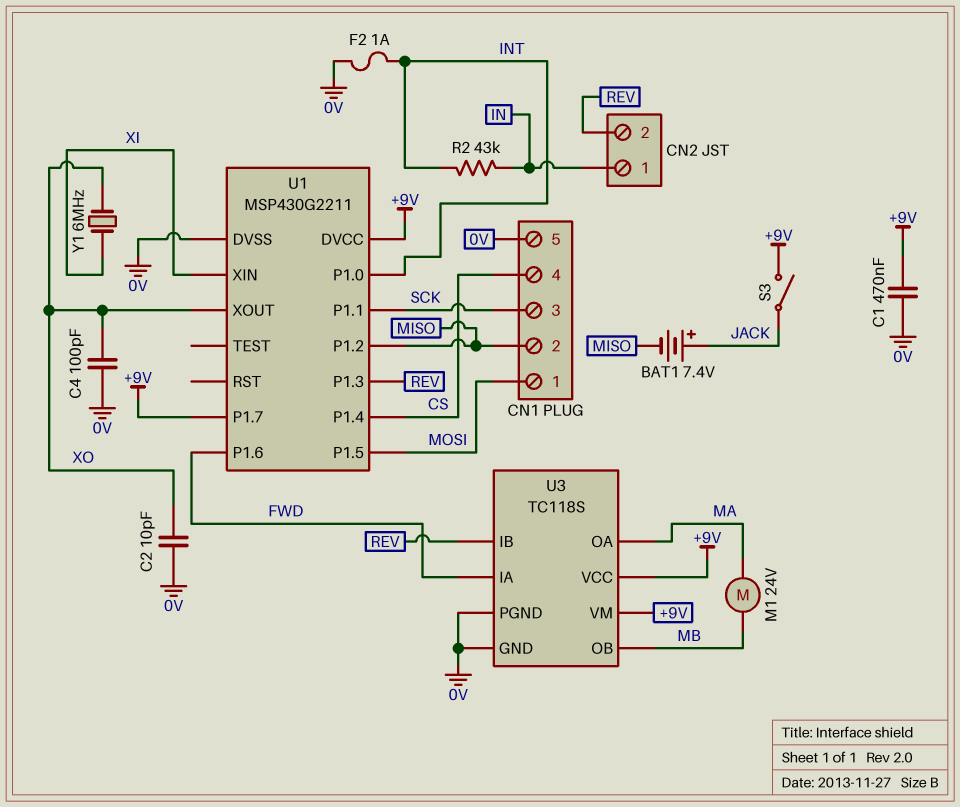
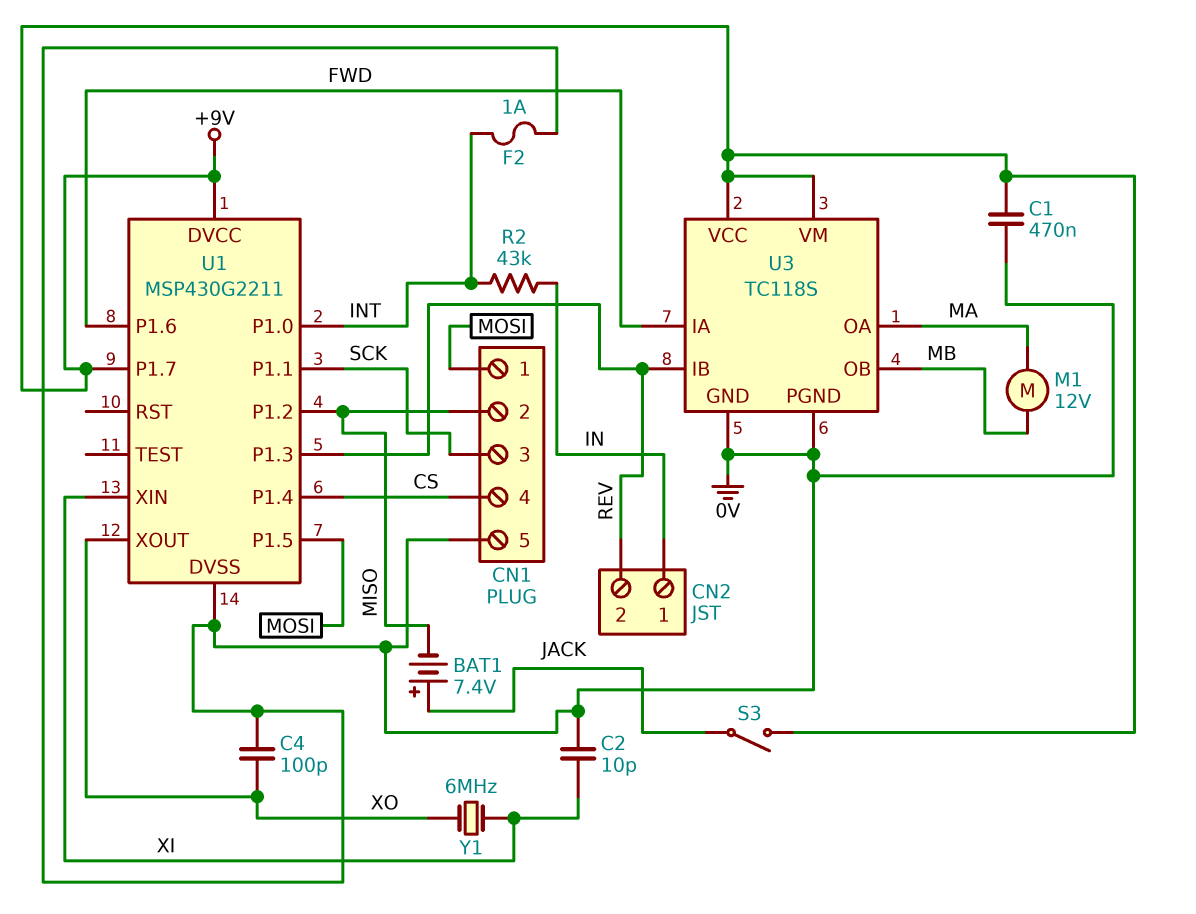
C2: 10pF (0V, XO) -> 10pF (0V, XI)
M1: motor 24V (MA, MB) -> motor 12V (MA, MB)

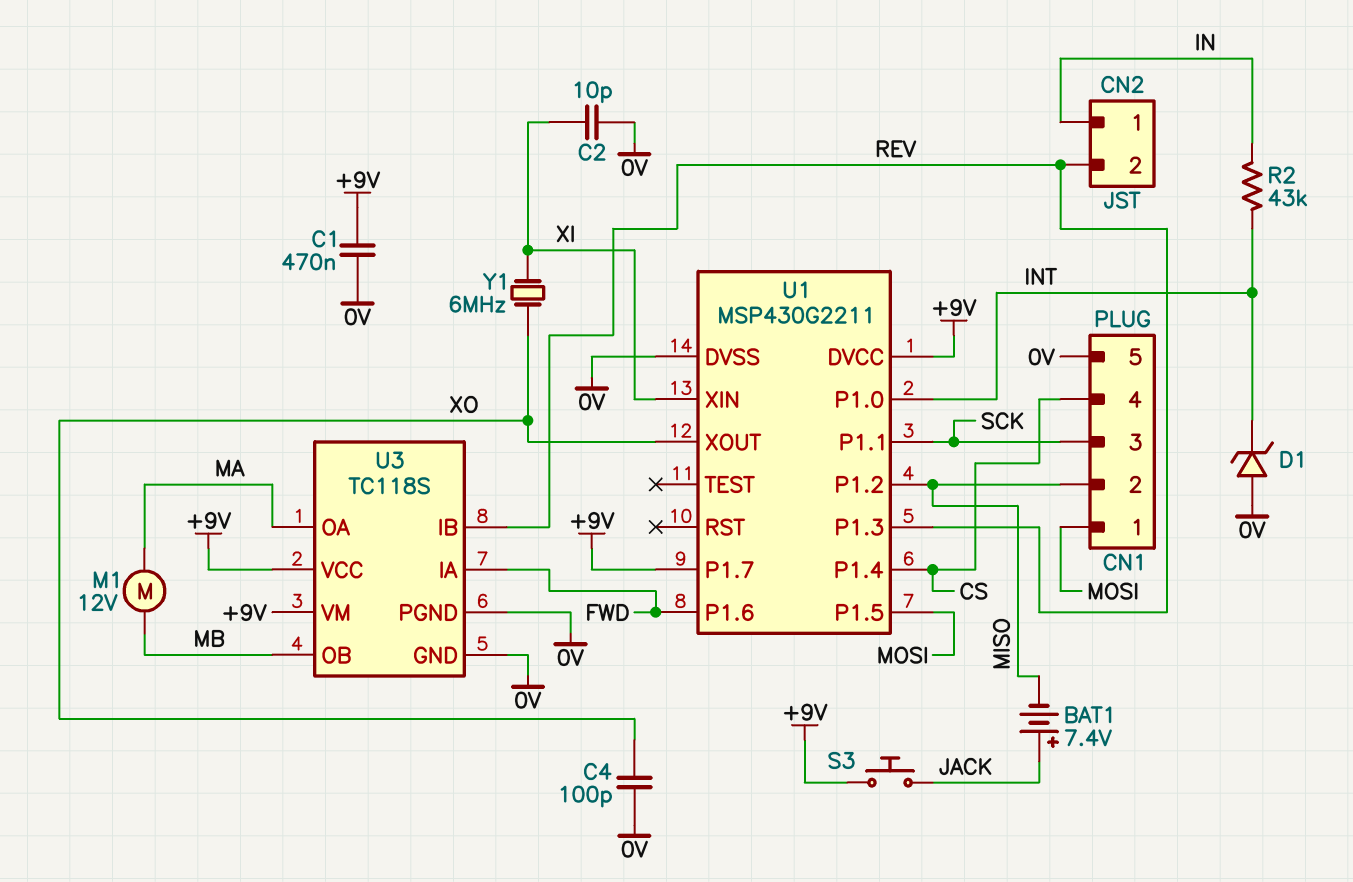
D1: none -> zener (A 0V, K INT)
F2: 1A (0V, INT) -> none
S3: switch (+9V, JACK) -> button (+9V, JACK)

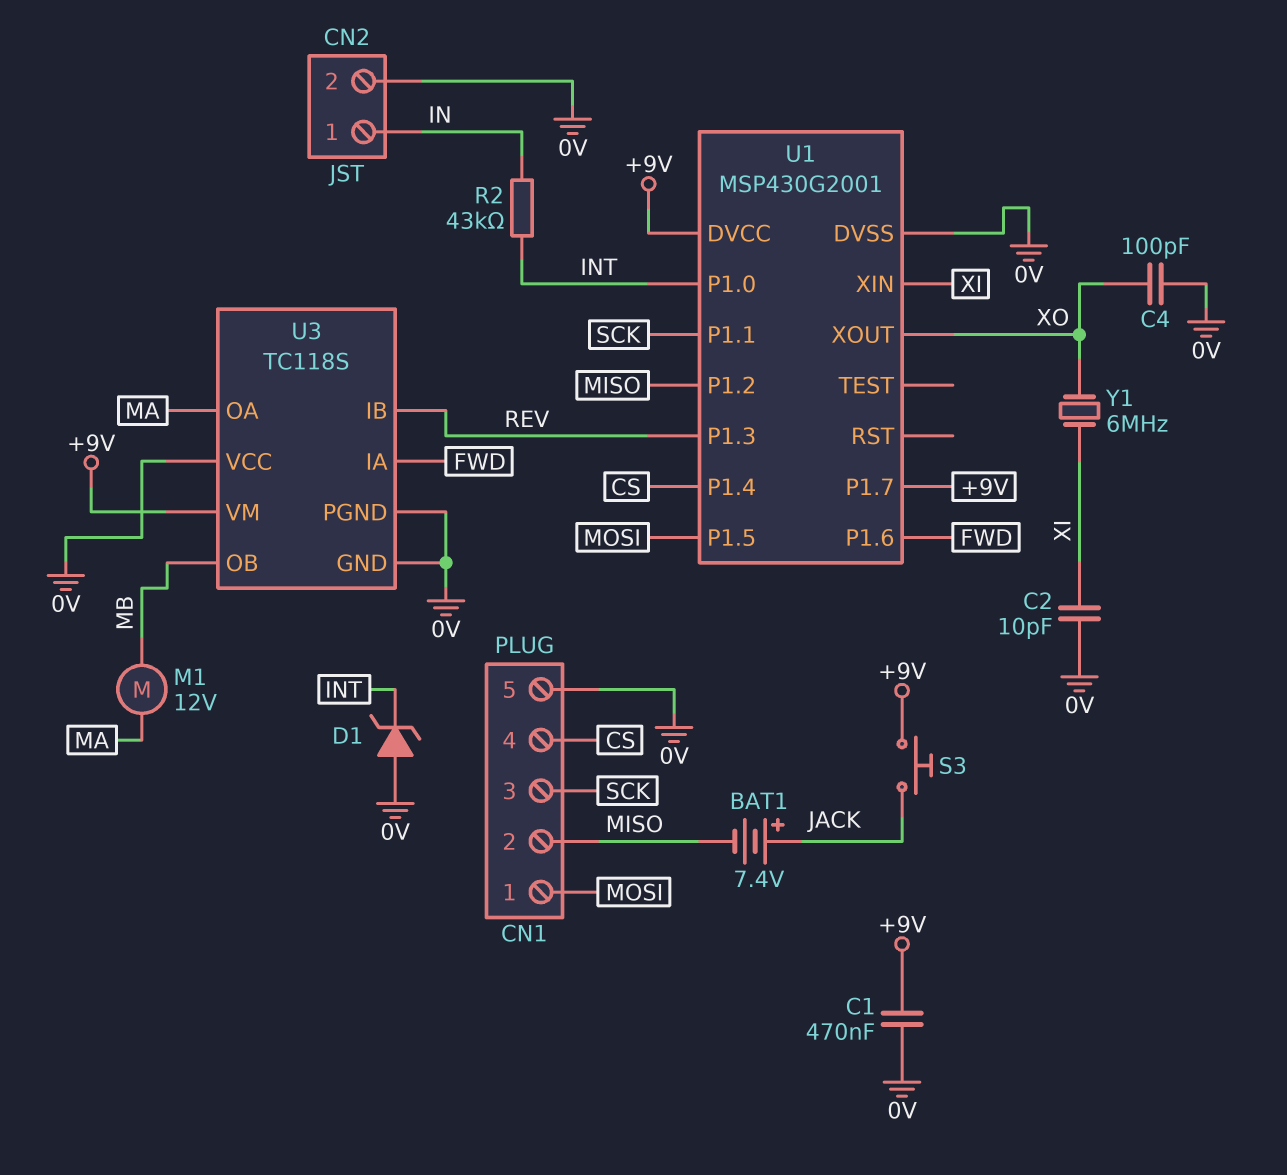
CN2 pin 2: REV -> 0V
U1: MSP430G2211 -> MSP430G2001
U3 pin VCC: +9V -> 0V

